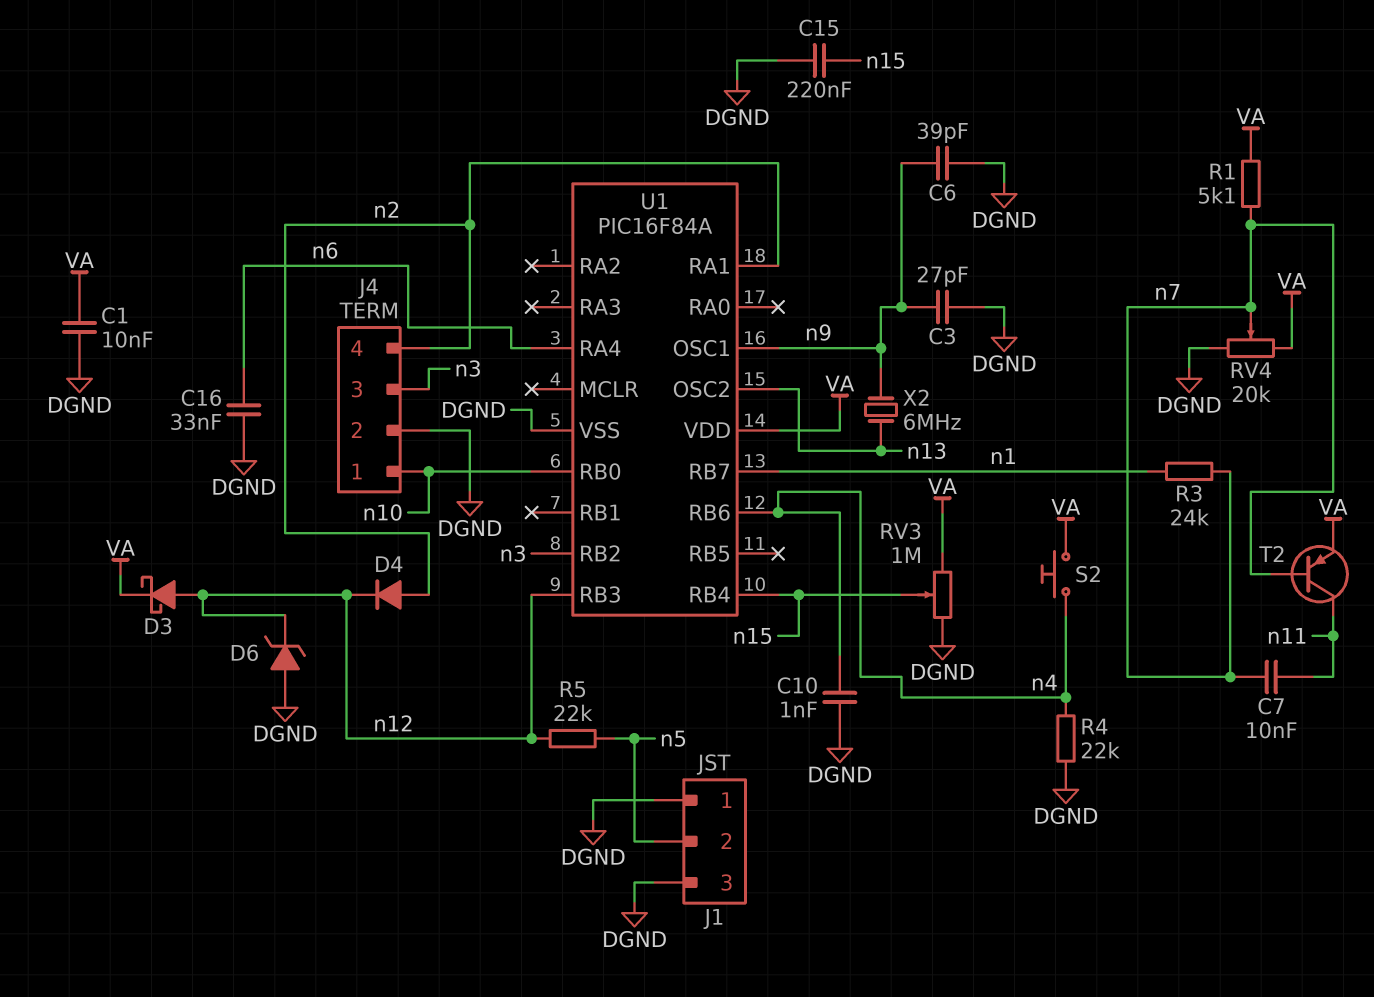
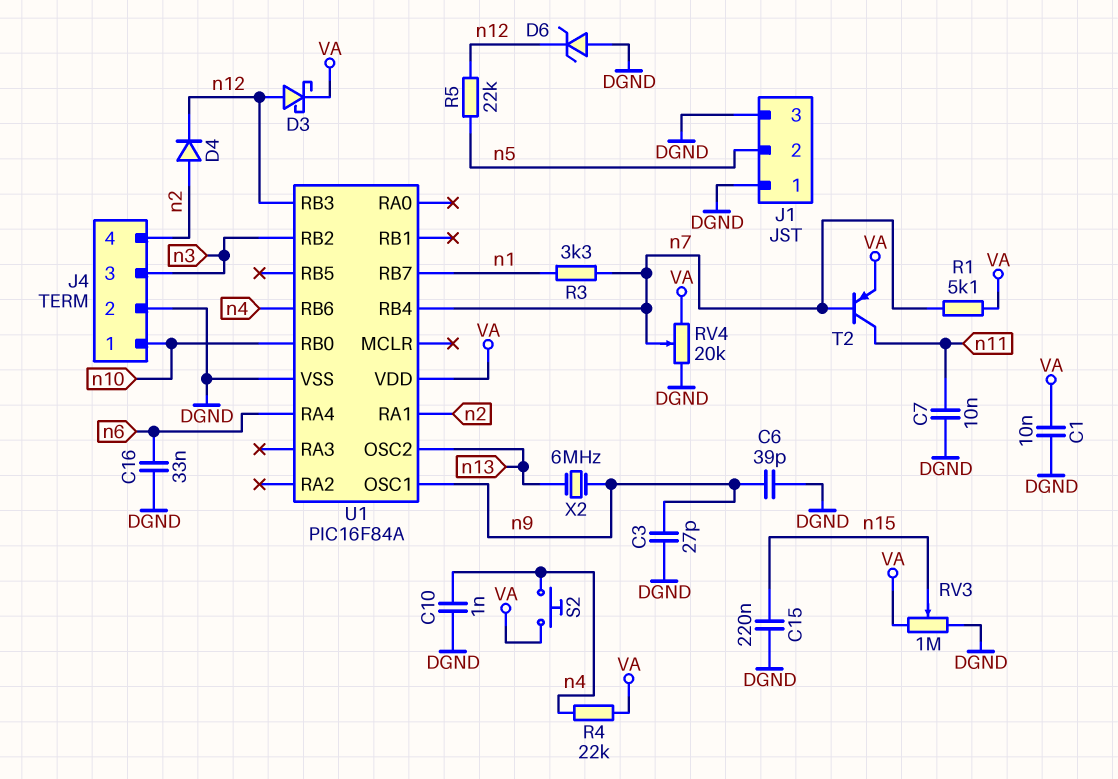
C7: 10nF (n7, n11) -> 10nF (DGND, n11)
R3: 24k (n1, n7) -> 3.3k (n1, n7)
R4: 22k (DGND, n4) -> 22k (VA, n4)
U1 pin RB4: n15 -> n7

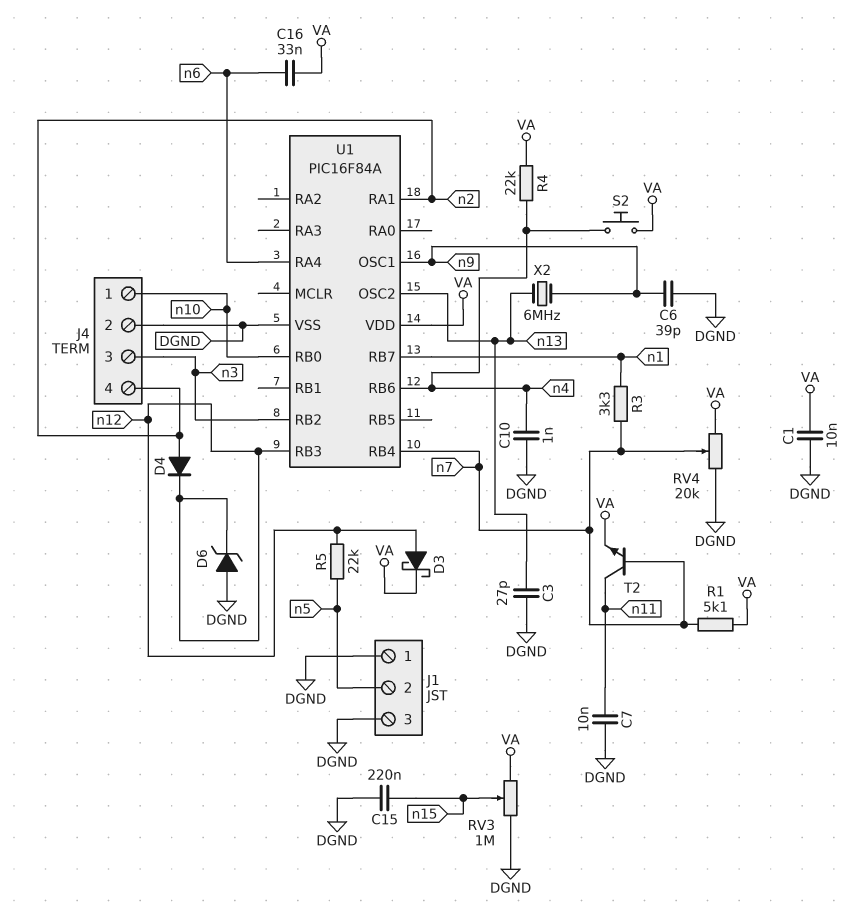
C3: 27pF (DGND, n9) -> 27pF (DGND, n13)
C16: 33nF (DGND, n6) -> 33nF (VA, n6)
T2: PNP (B n7, C n11, E VA) -> NPN (B n7, C n11, E VA)

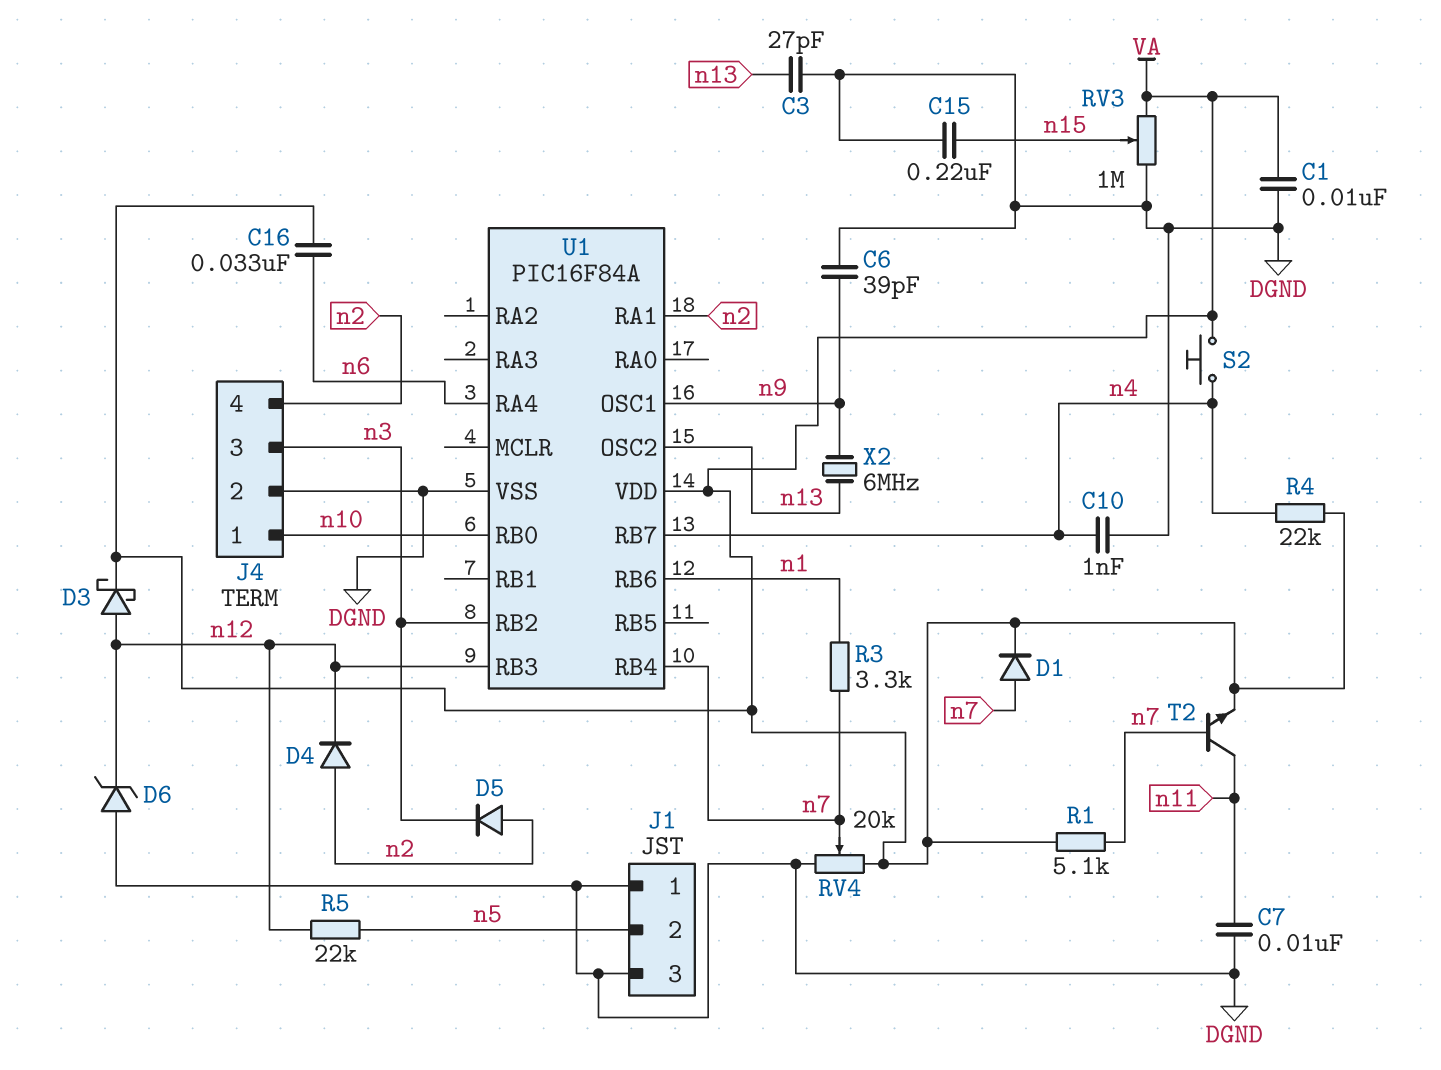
D1: none -> diode (A n7, K VA)
D5: none -> diode (A n2, K n3)
U1 pin RB6: n4 -> n1
U1 pin RB7: n1 -> n4

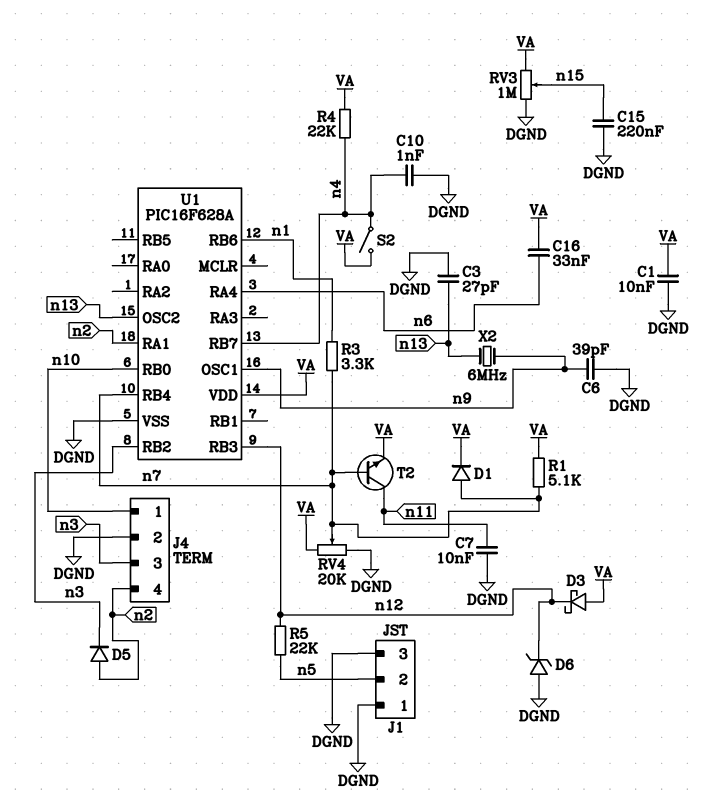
D3: schottky (A n12, K VA) -> schottky (A VA, K n12)
D4: diode (A n2, K n12) -> none
S2: button (VA, n4) -> switch (VA, n4)
U1: PIC16F84A -> PIC16F628A

